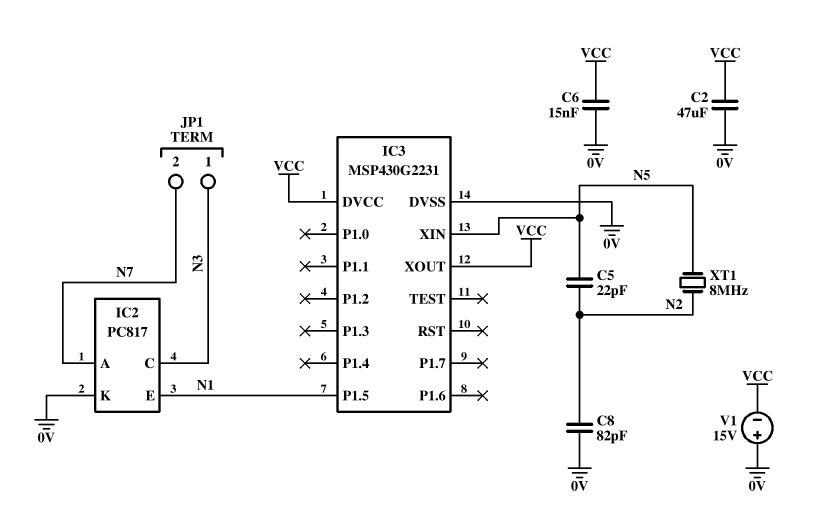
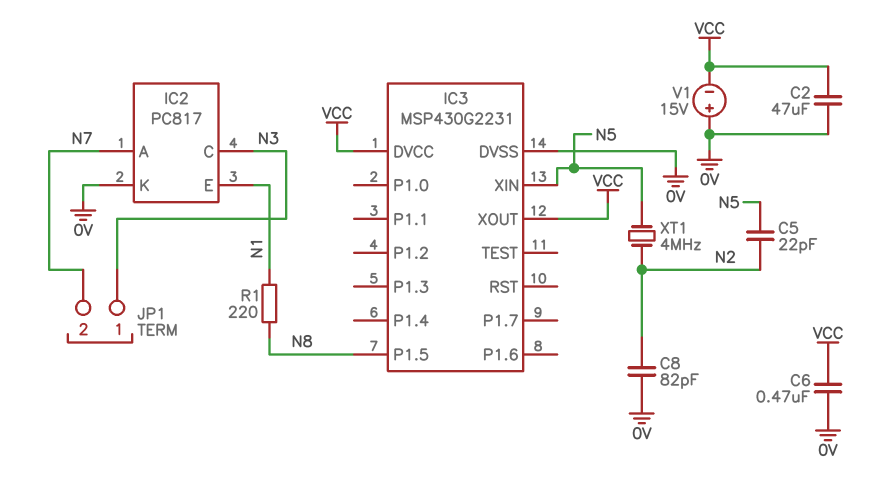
C6: 15nF (0V, VCC) -> 470nF (0V, VCC)
IC3 pin P1.5: N1 -> N8
R1: none -> 220 (N1, N8)
XT1: 8MHz (N2, N5) -> 4MHz (N2, N5)

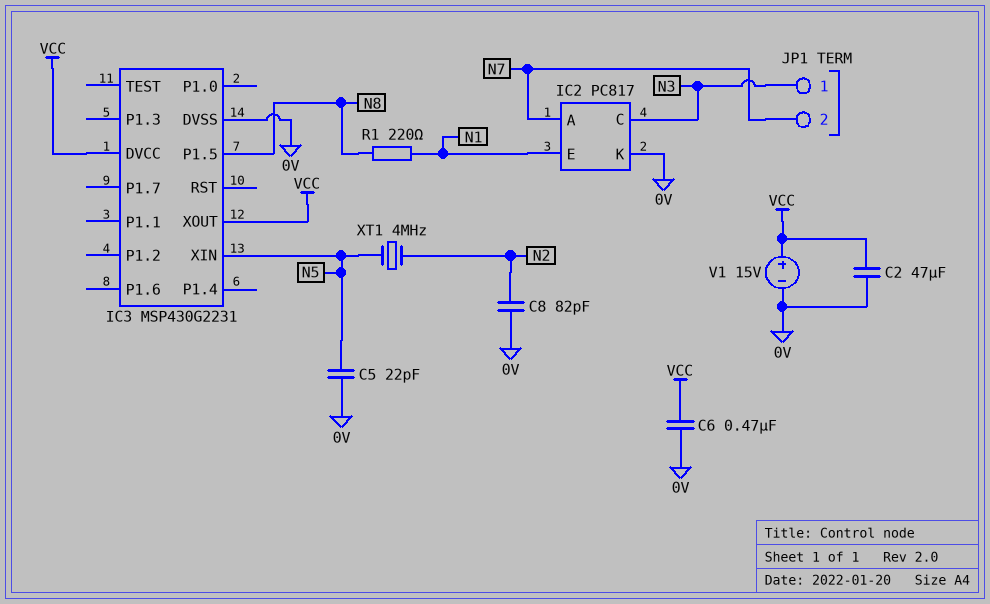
C5: 22pF (N2, N5) -> 22pF (0V, N5)
V1: 15V (plus 0V, minus VCC) -> 15V (plus VCC, minus 0V)

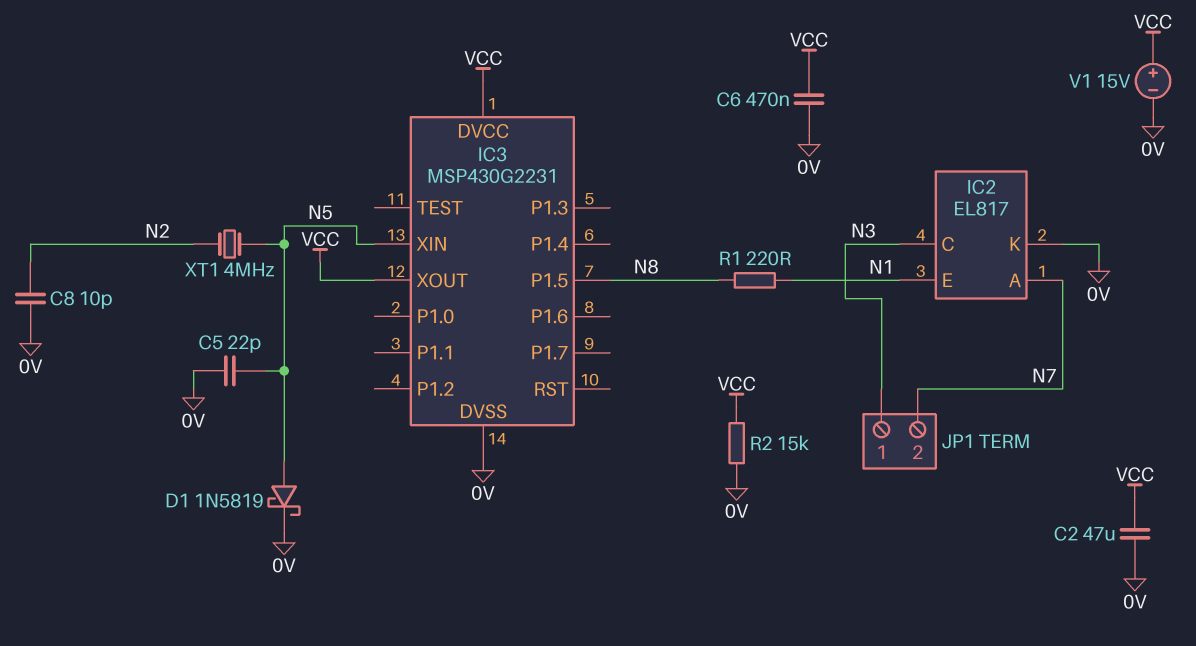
C8: 82pF (0V, N2) -> 10pF (0V, N2)
D1: none -> schottky 1N5819 (A N5, K 0V)
IC2: PC817 -> EL817
R2: none -> 15k (0V, VCC)

